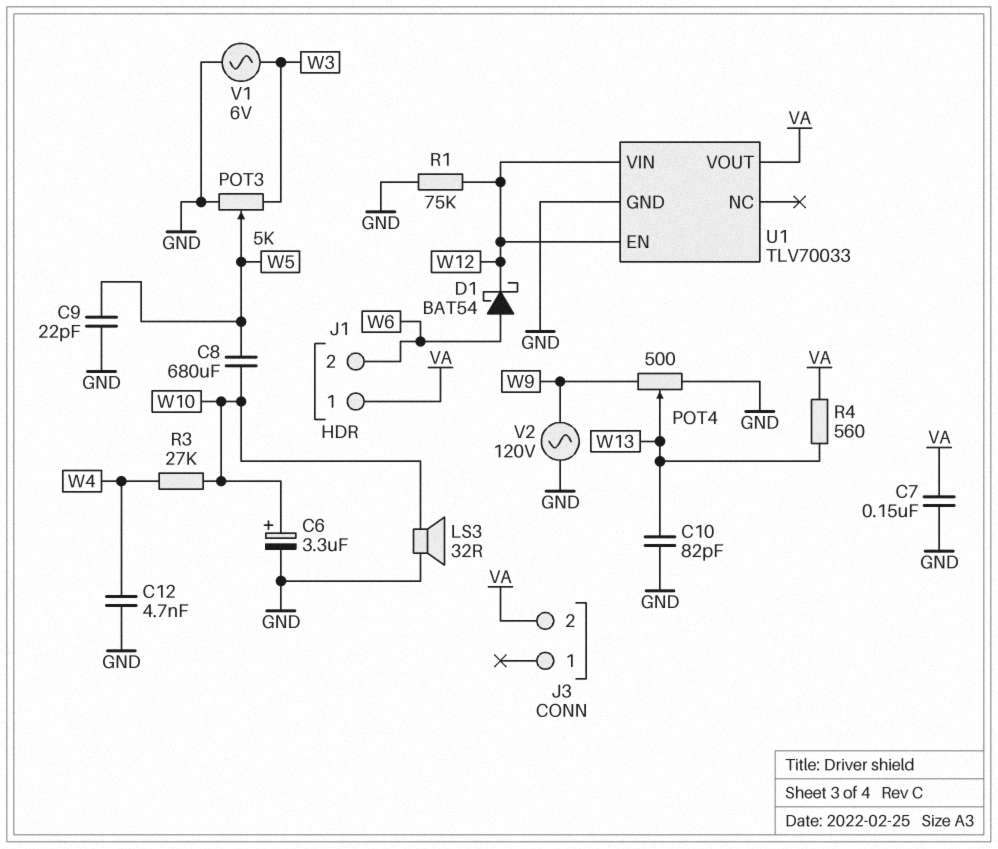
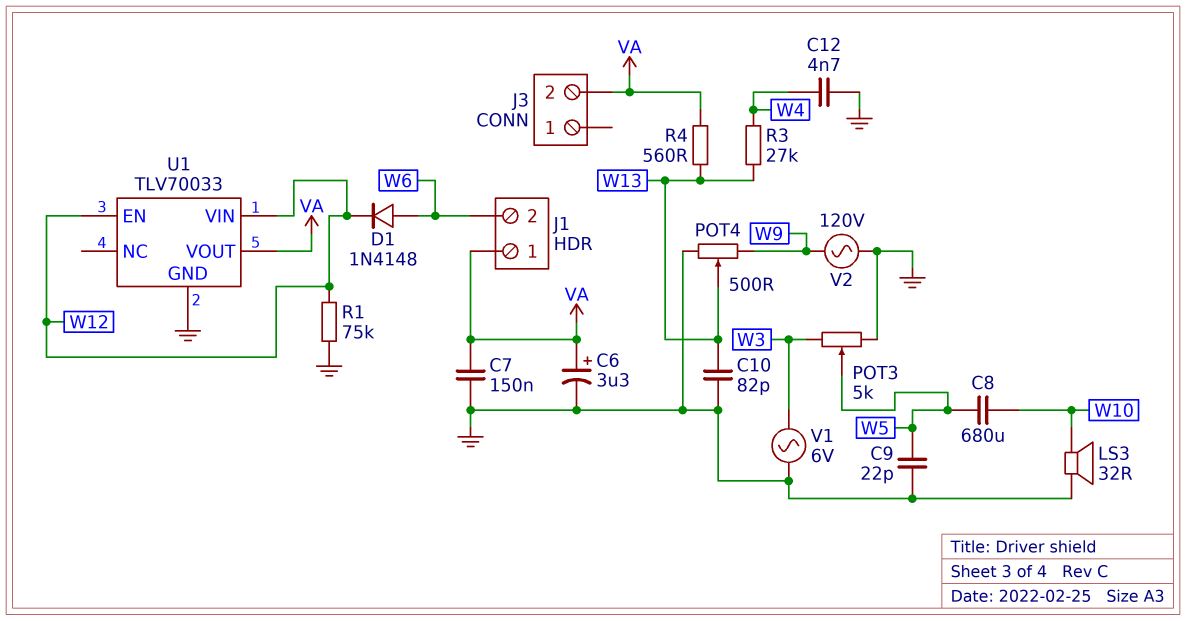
C6: 3.3uF (plus W10, minus GND) -> 3.3uF (plus VA, minus GND)
D1: schottky BAT54 (A W6, K W12) -> diode 1N4148 (A W6, K W12)
R3: 27k (W4, W10) -> 27k (W4, W13)

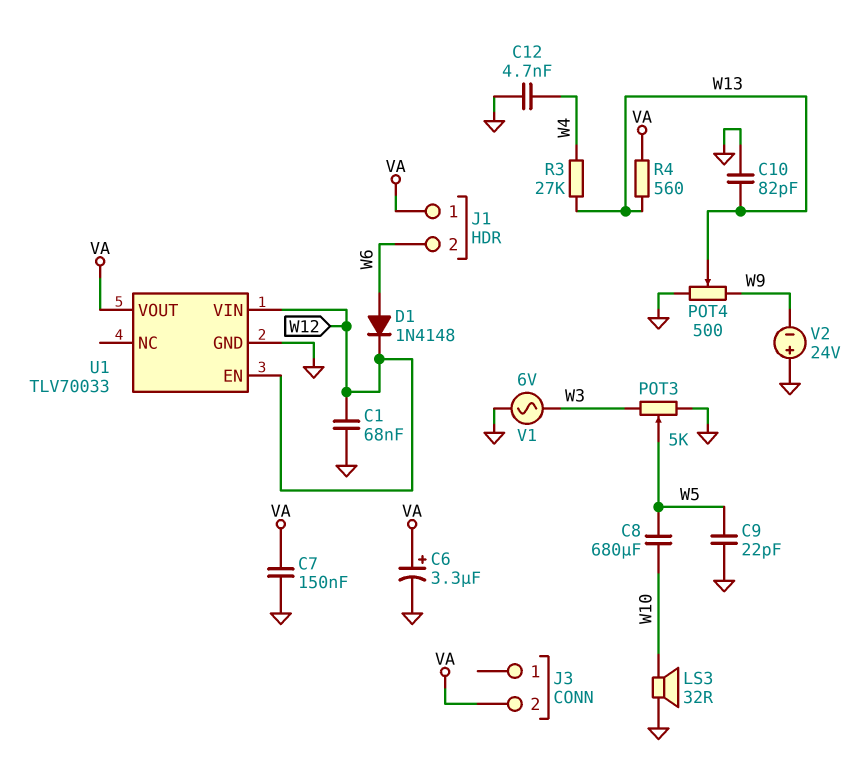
C1: none -> 68nF (GND, W12)
R1: 75k (GND, W12) -> none
V2: AC 120V (GND, W9) -> 24V (plus GND, minus W9)

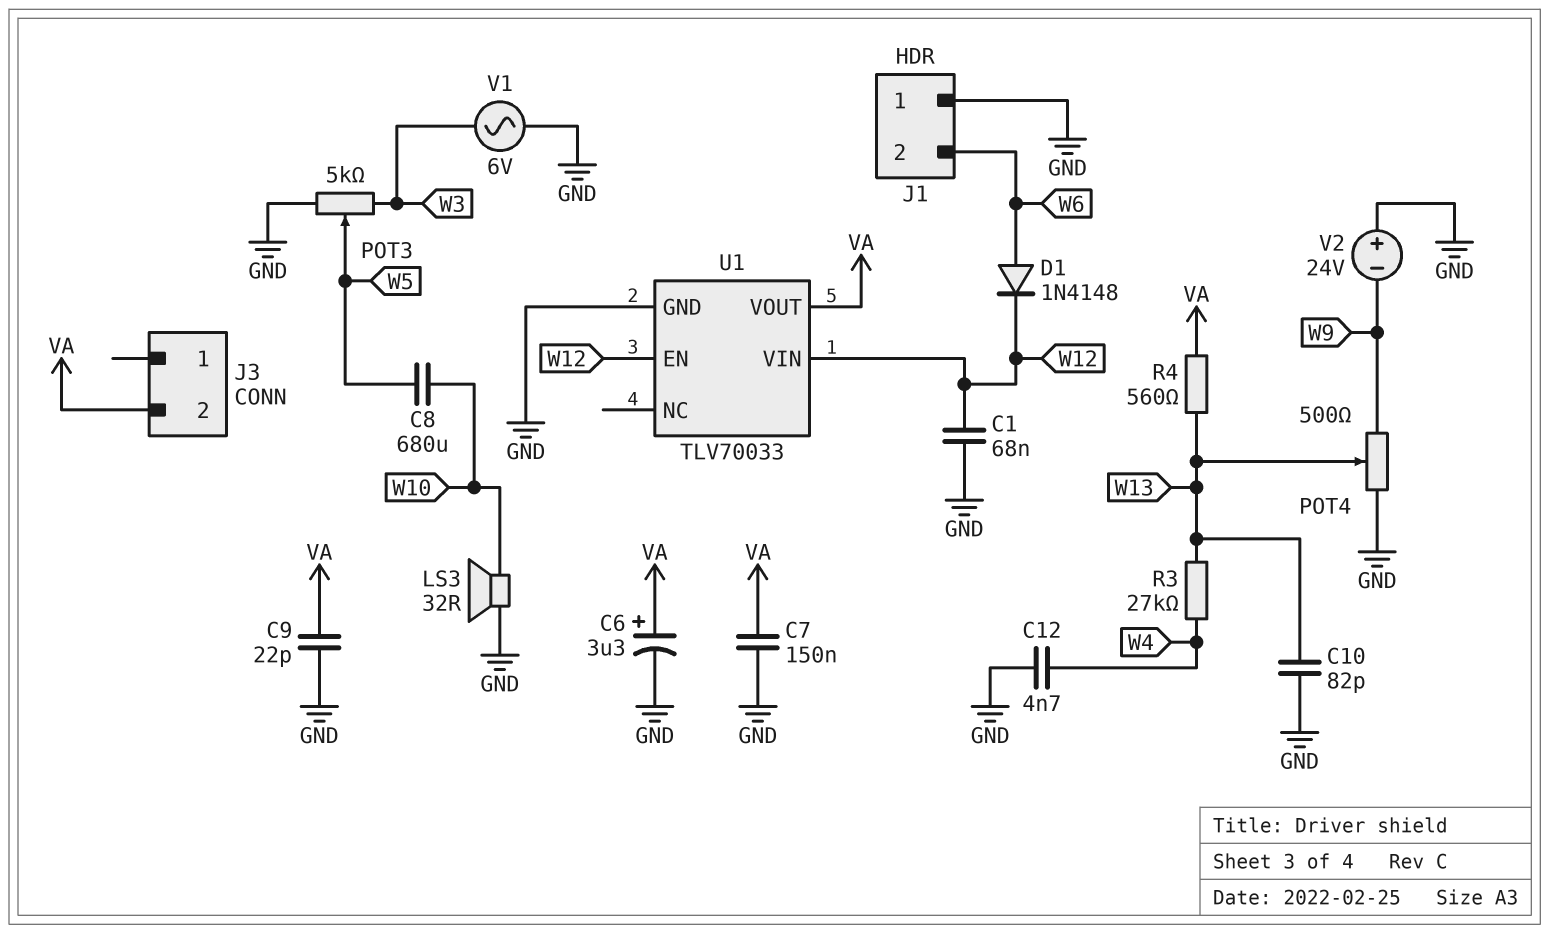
C9: 22pF (GND, W5) -> 22pF (GND, VA)
J1 pin 1: VA -> GND

